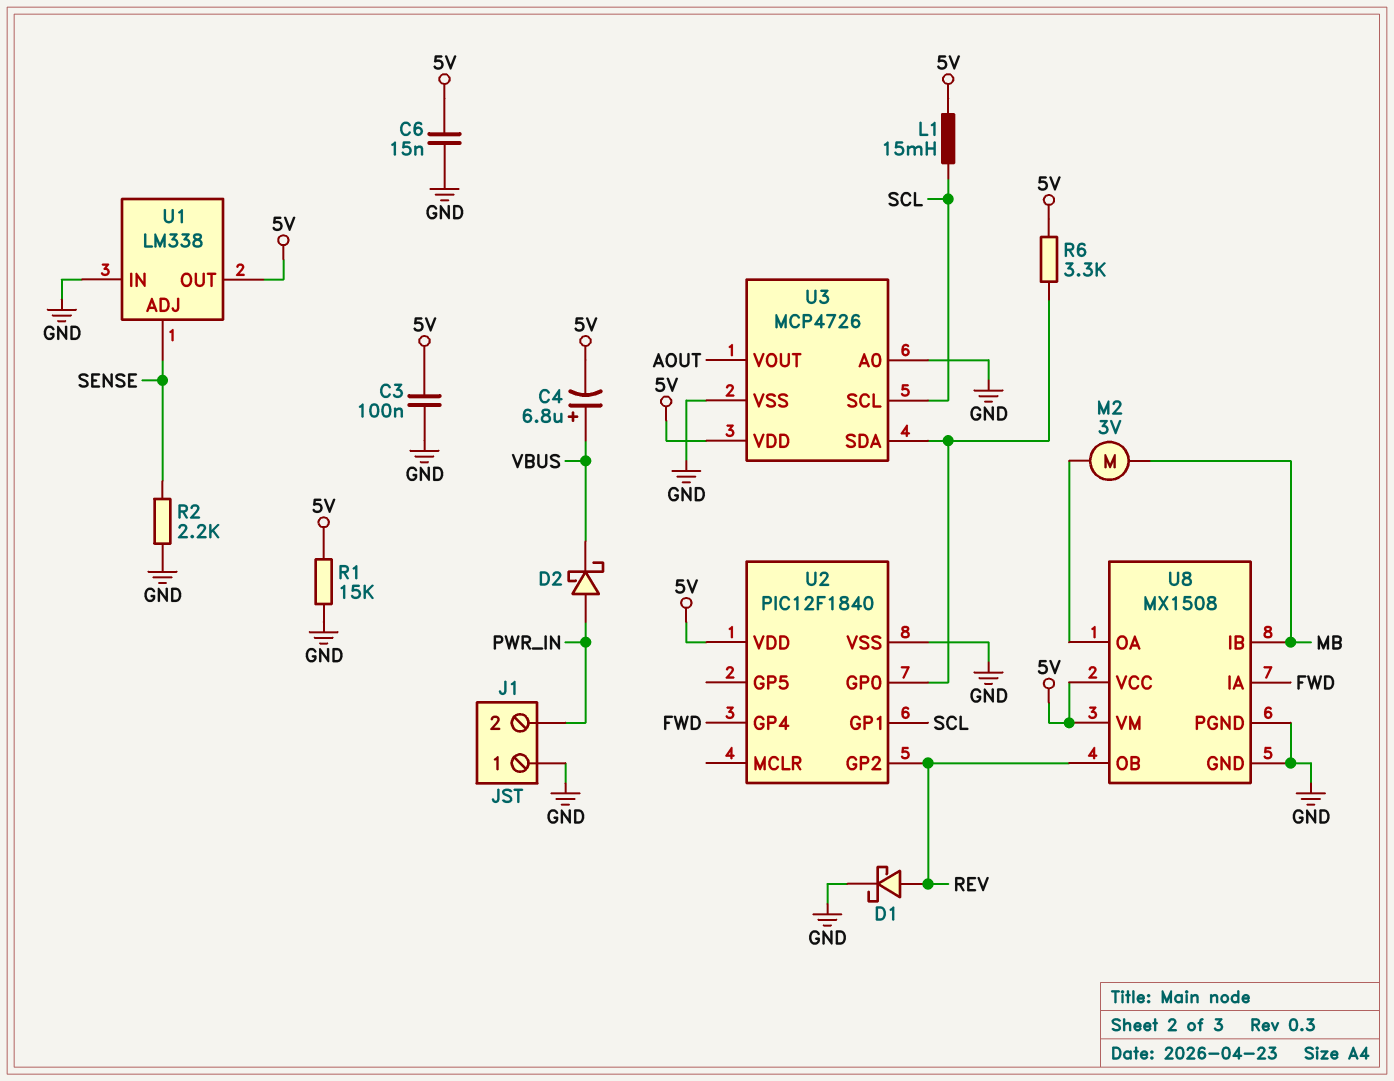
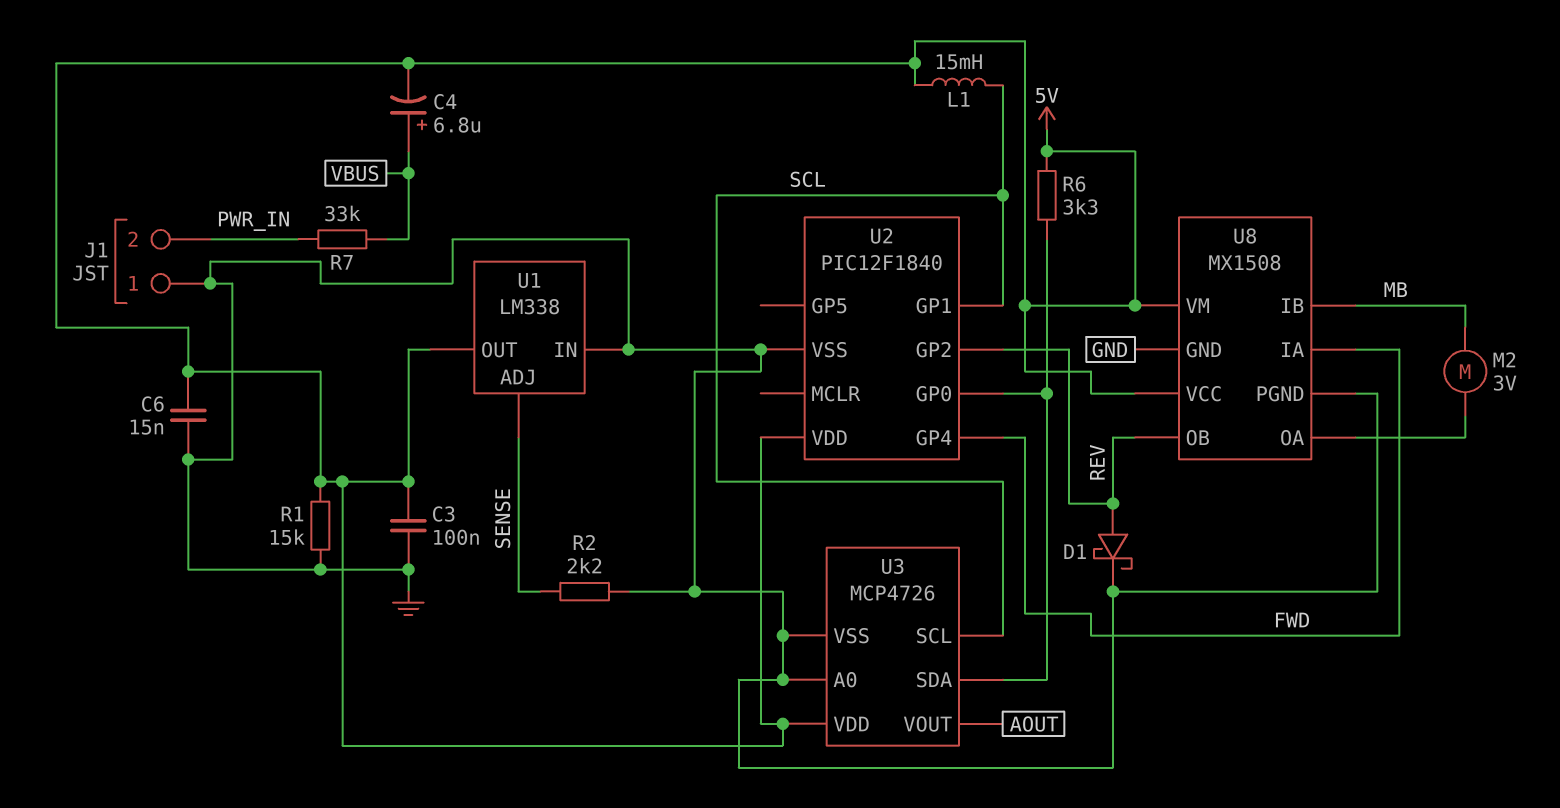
D2: schottky (A PWR_IN, K VBUS) -> none
R7: none -> 33k (PWR_IN, VBUS)

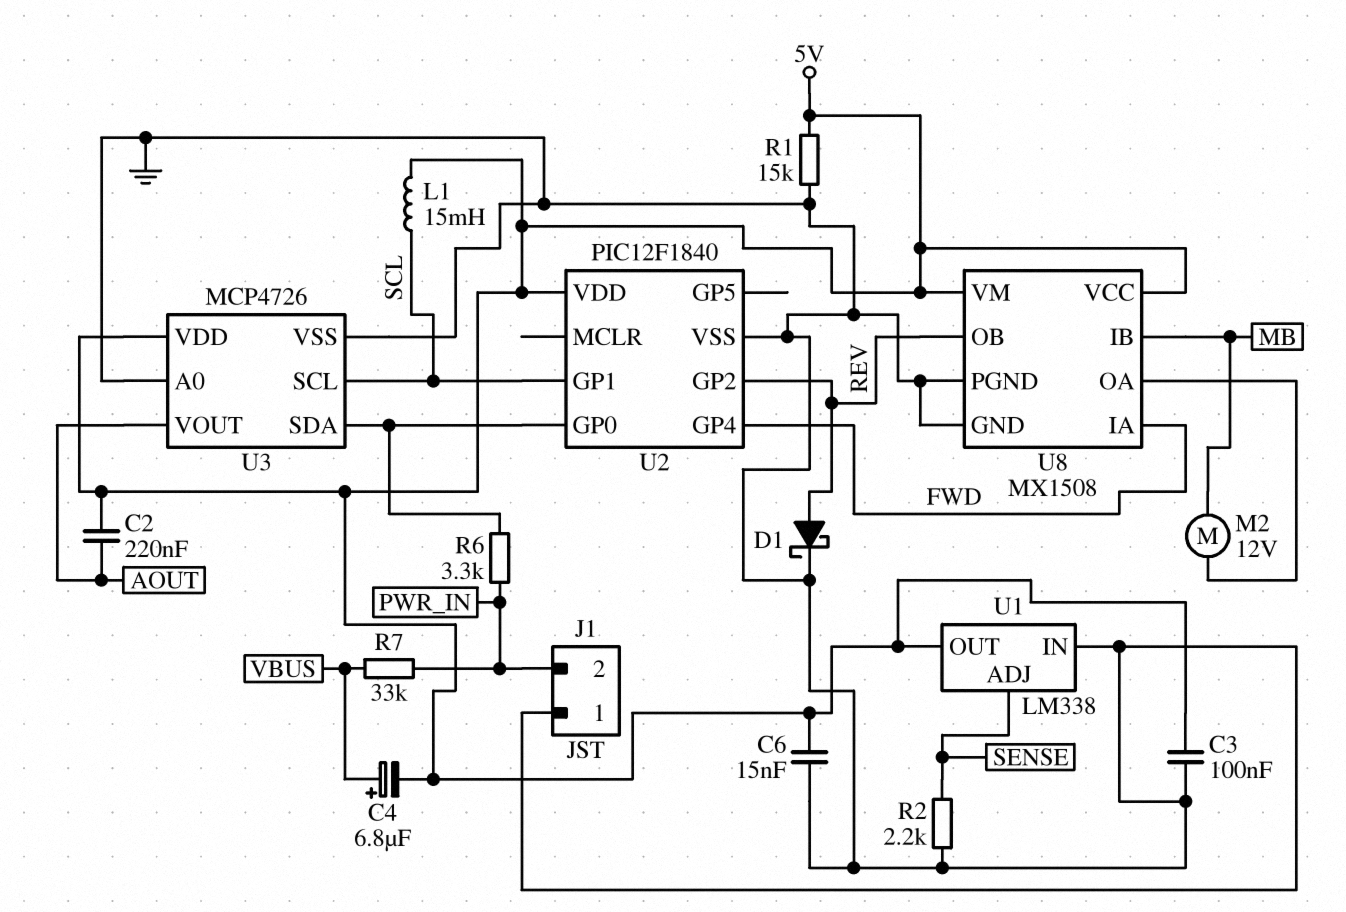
C2: none -> 220nF (5V, AOUT)
M2: motor 3V (MB, U8/OA) -> motor 12V (MB, U8/OA)
R6: 3.3k (5V, U2/GP0) -> 3.3k (PWR_IN, U2/GP0)

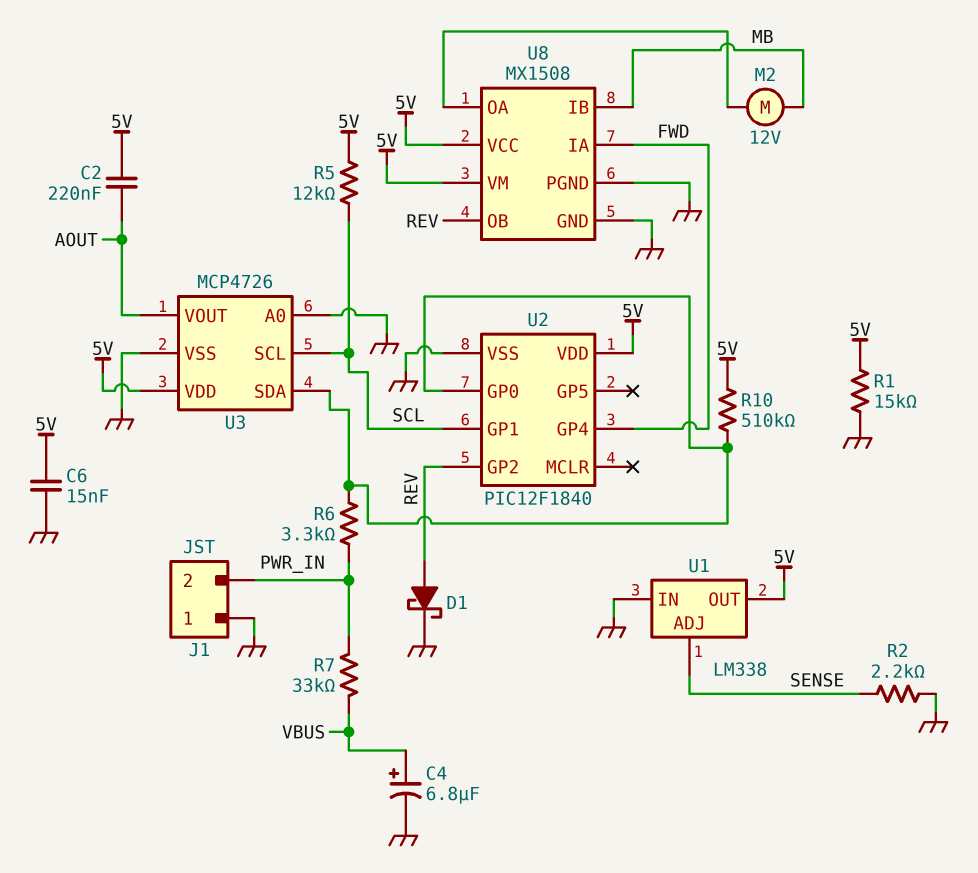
C3: 100nF (5V, GND) -> none
C4: 6.8uF (plus VBUS, minus 5V) -> 6.8uF (plus VBUS, minus GND)
L1: 15mH (5V, SCL) -> none
R5: none -> 12k (5V, SCL)
R10: none -> 510k (5V, U2/GP0)

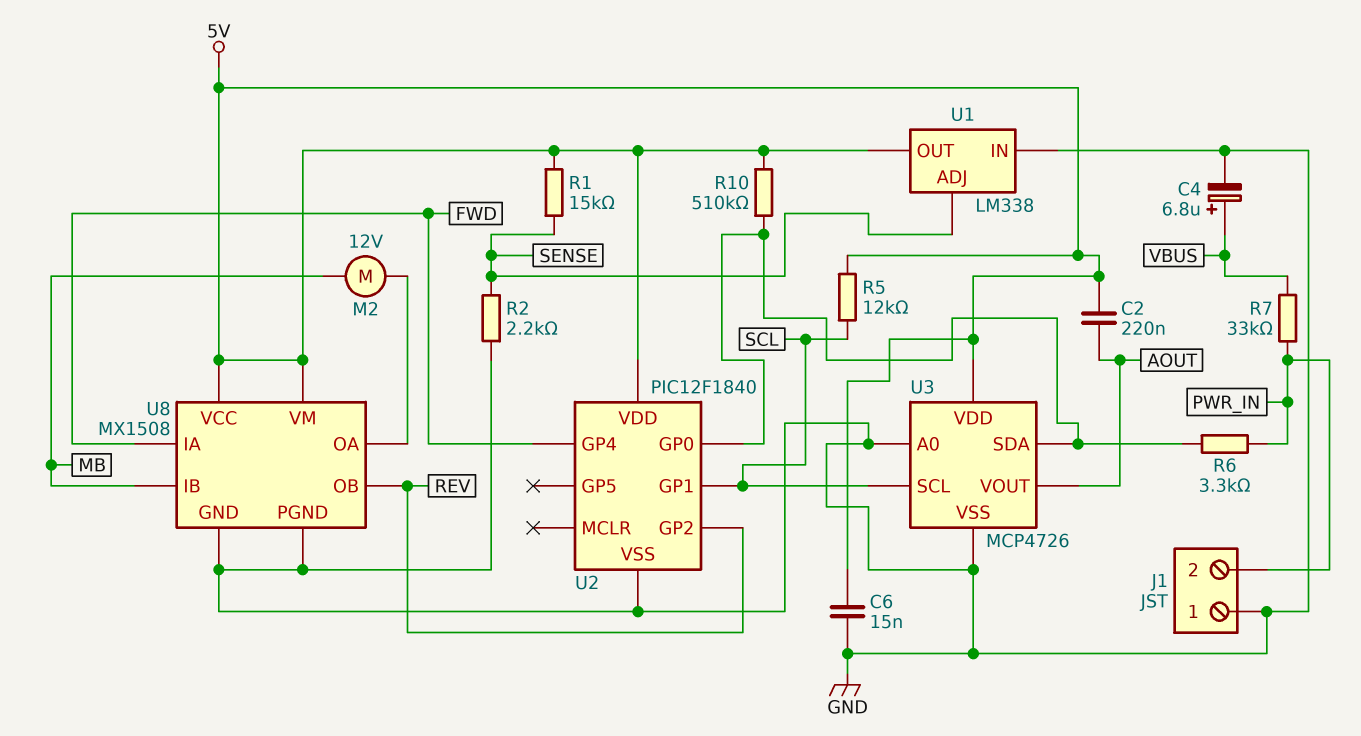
D1: schottky (A REV, K GND) -> none
R1: 15k (5V, GND) -> 15k (5V, SENSE)

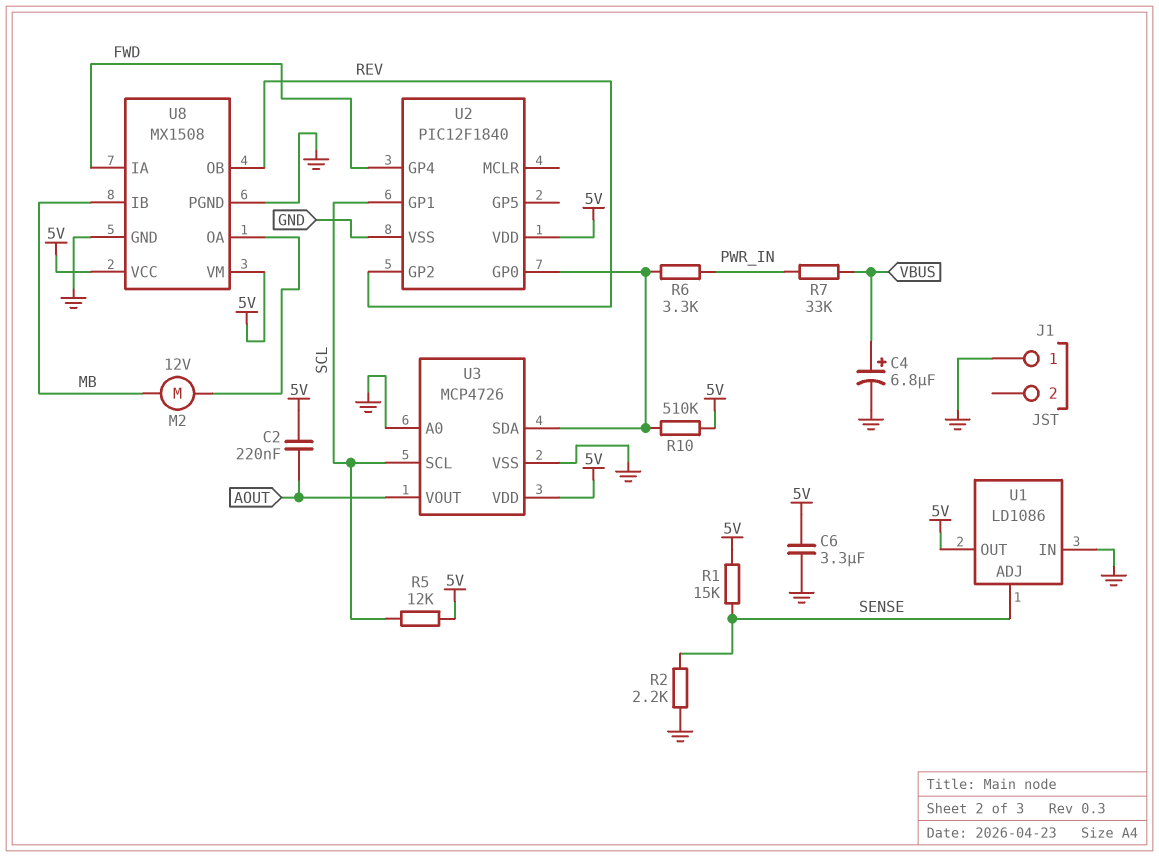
C6: 15nF (5V, GND) -> 3.3uF (5V, GND)
J1 pin 2: PWR_IN -> none
U1: LM338 -> LD1086

